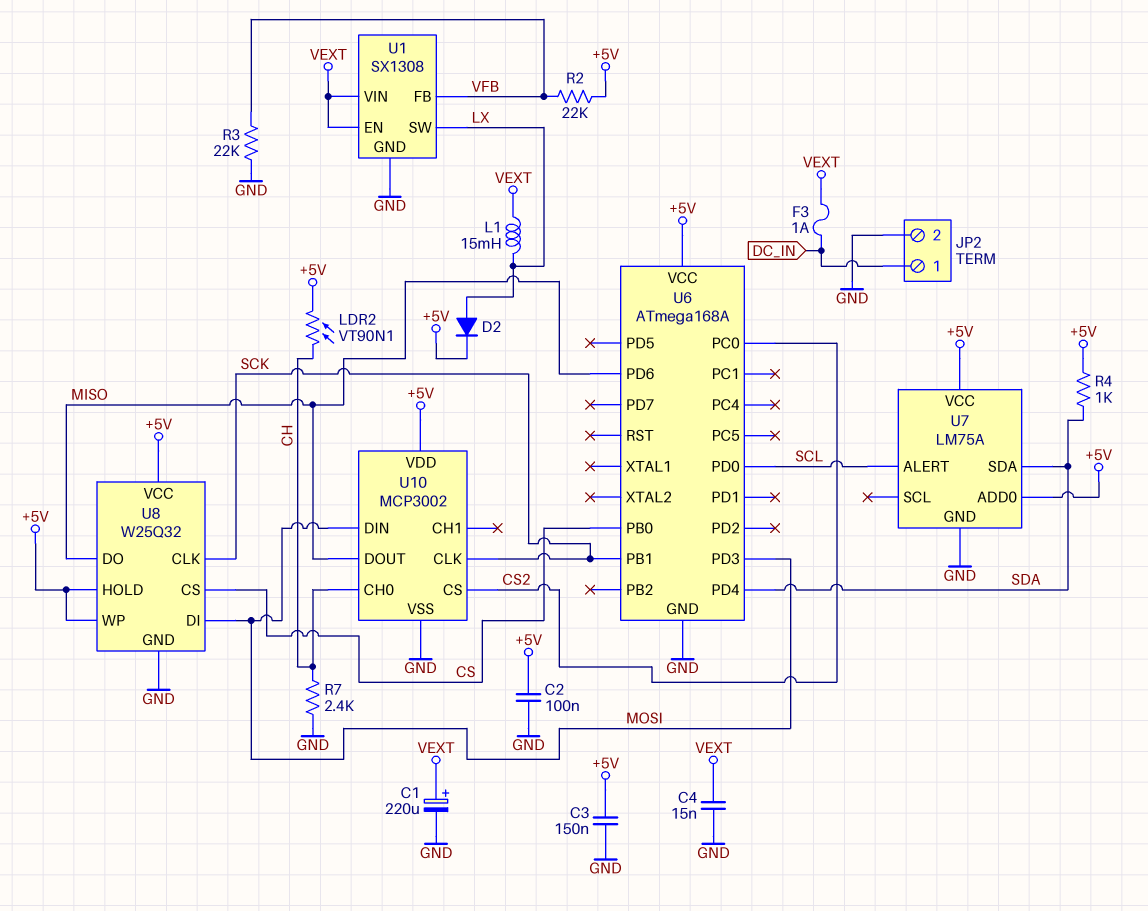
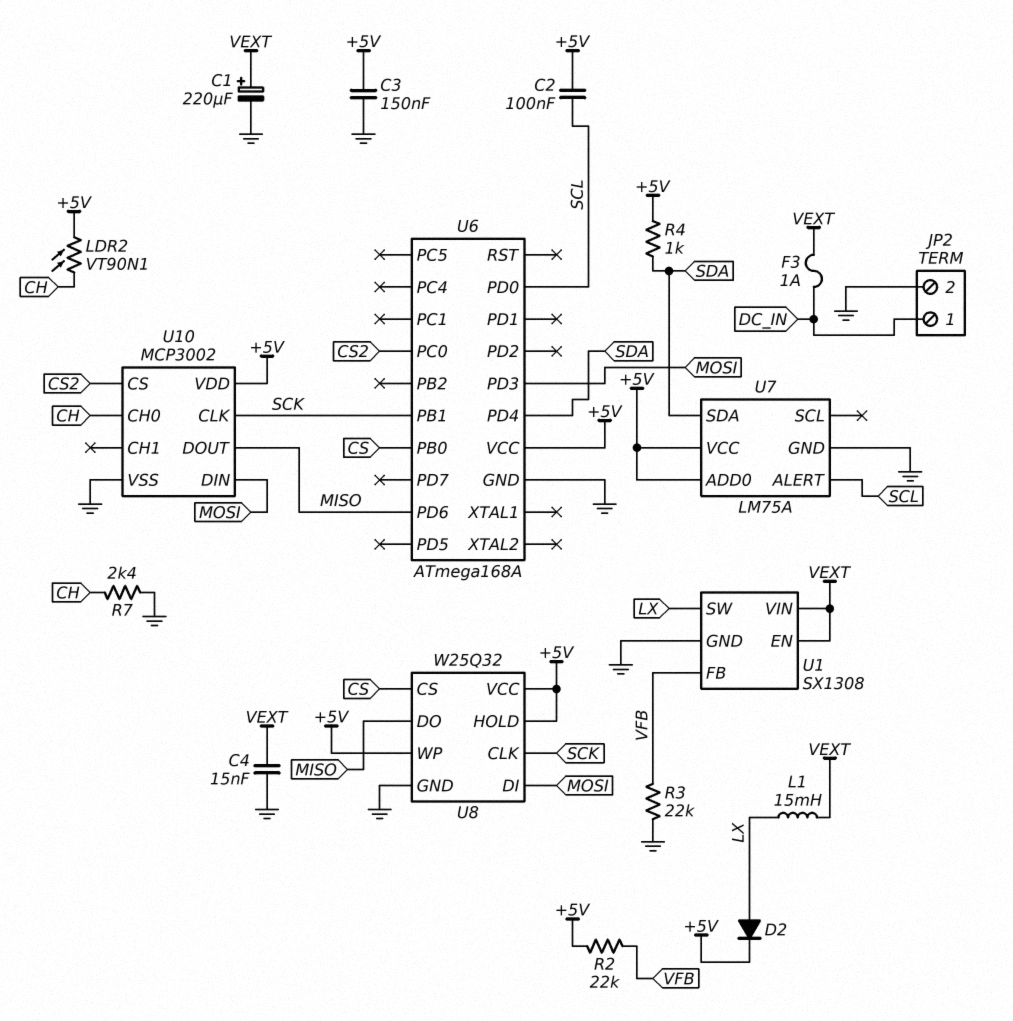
C2: 100nF (+5V, GND) -> 100nF (+5V, SCL)

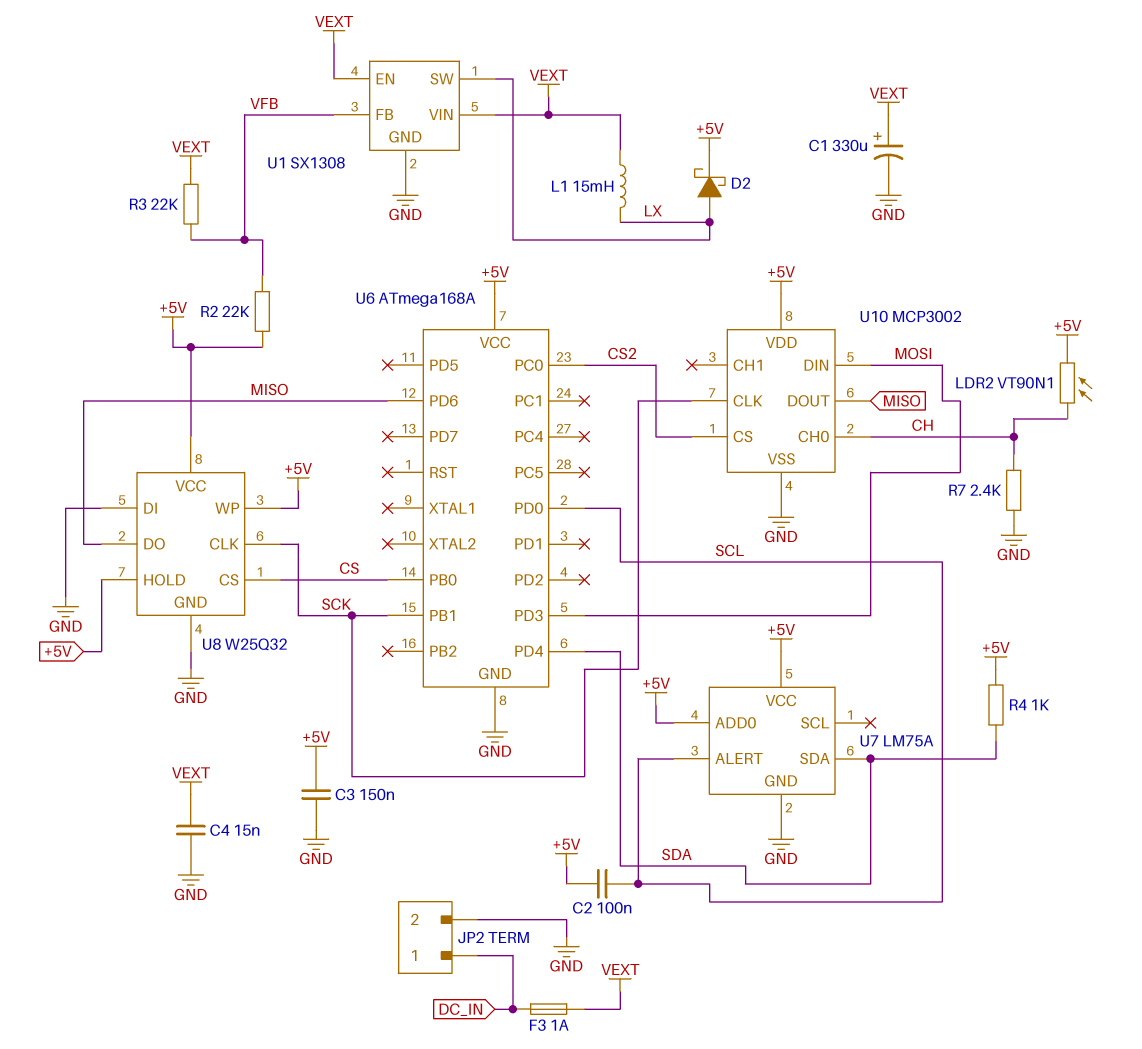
C1: 220uF (plus VEXT, minus GND) -> 330uF (plus VEXT, minus GND)
D2: diode (A LX, K +5V) -> schottky (A LX, K +5V)
R3: 22k (GND, VFB) -> 22k (VEXT, VFB)
U8 pin DI: MOSI -> GND

